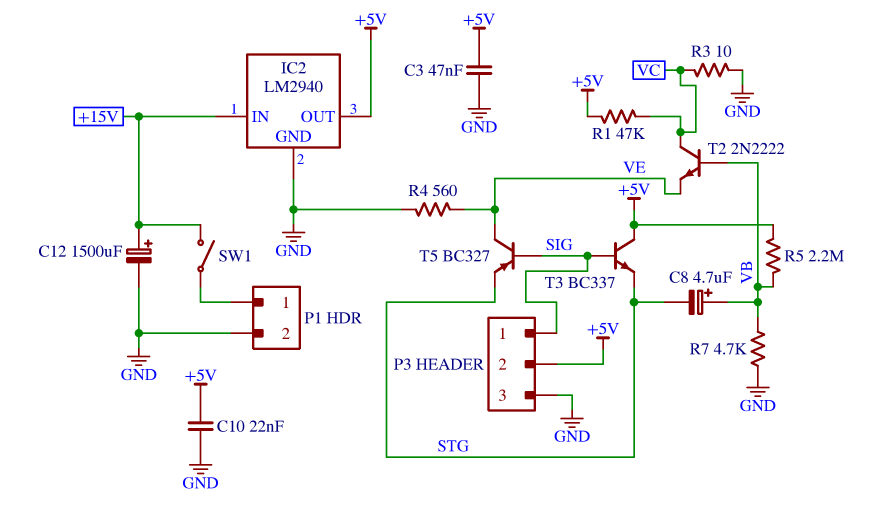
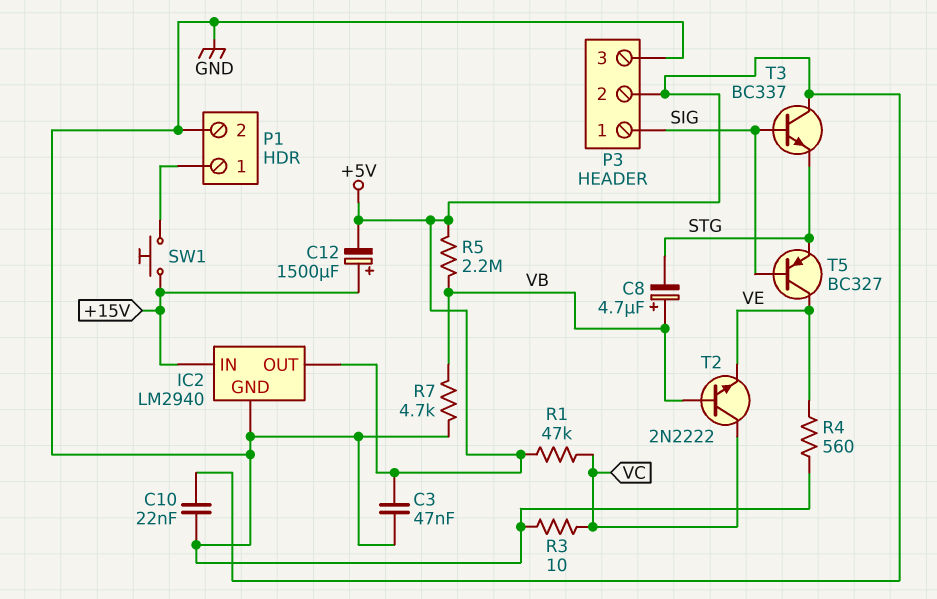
C12: 1500uF (plus +15V, minus GND) -> 1500uF (plus +15V, minus +5V)
SW1: switch (+15V, P1/1) -> button (+15V, P1/1)

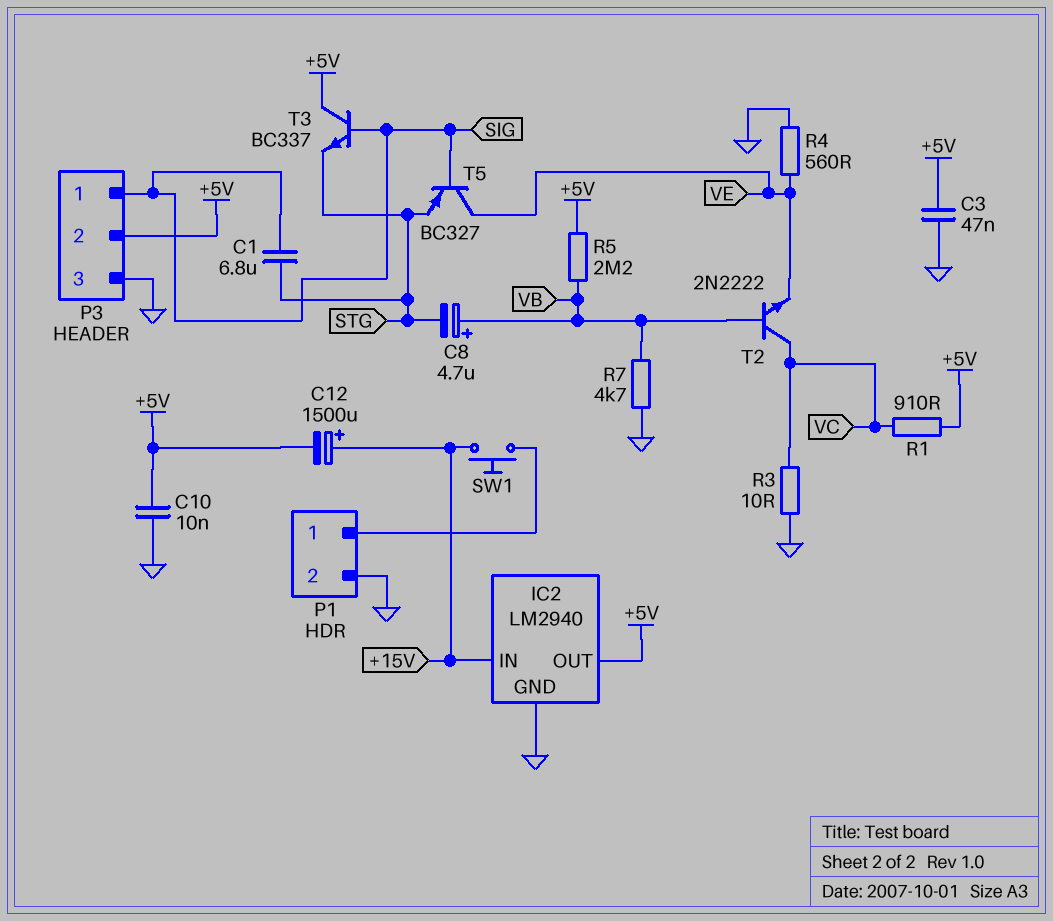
C1: none -> 6.8uF (SIG, STG)
C10: 22nF (+5V, GND) -> 10nF (+5V, GND)
R1: 47k (+5V, VC) -> 910 (+5V, VC)

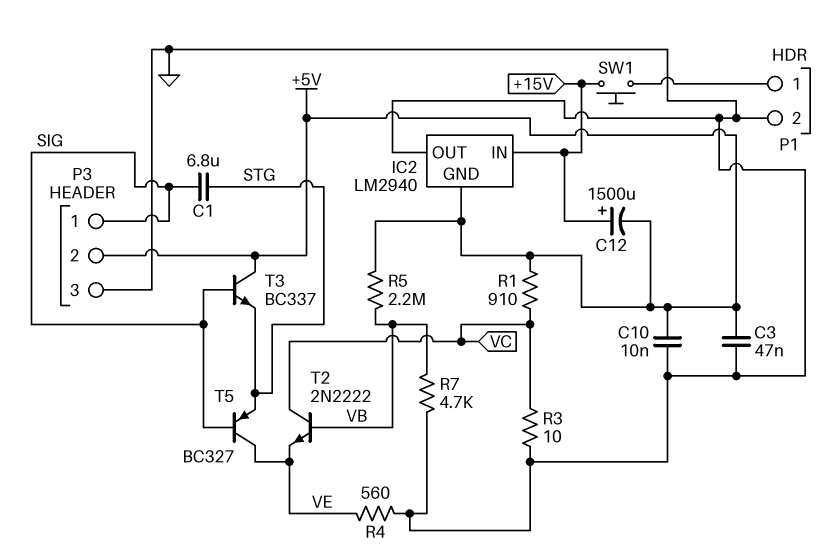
C8: 4.7uF (plus VB, minus STG) -> none
IC2 pin GND: GND -> +5V
IC2 pin OUT: +5V -> GND

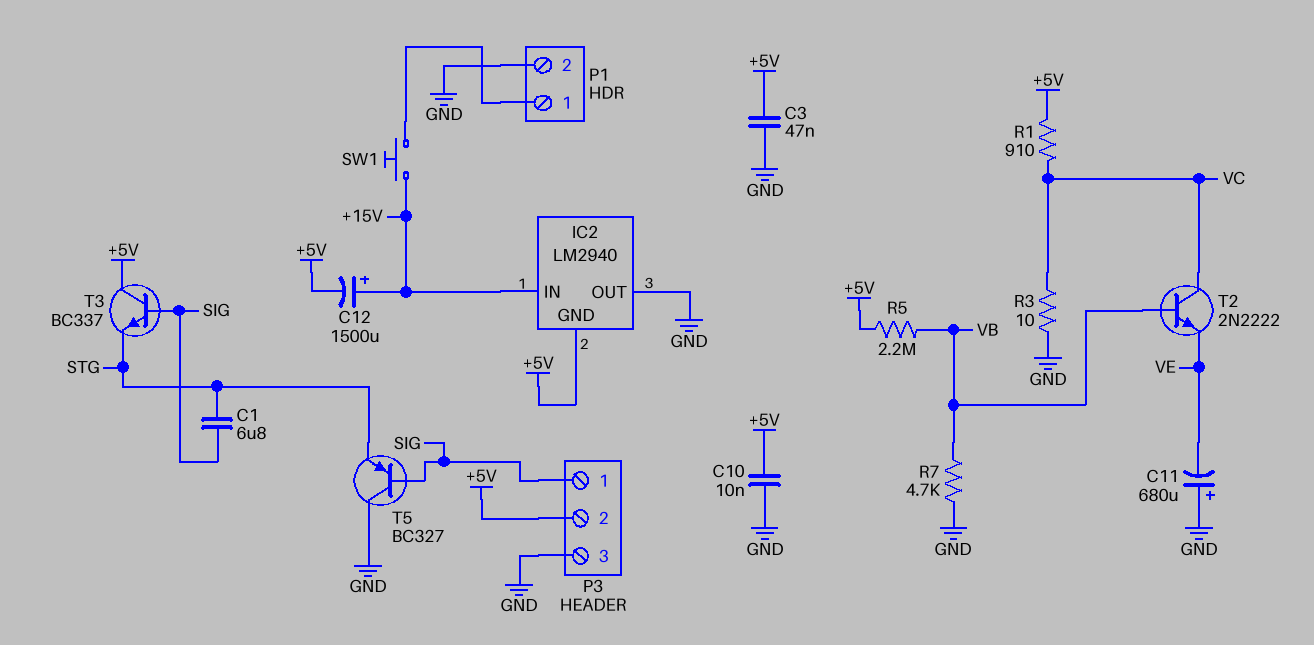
C11: none -> 680uF (plus GND, minus VE)
R4: 560 (GND, VE) -> none
T5: PNP BC327 (B SIG, C VE, E STG) -> PNP BC327 (B SIG, C GND, E STG)

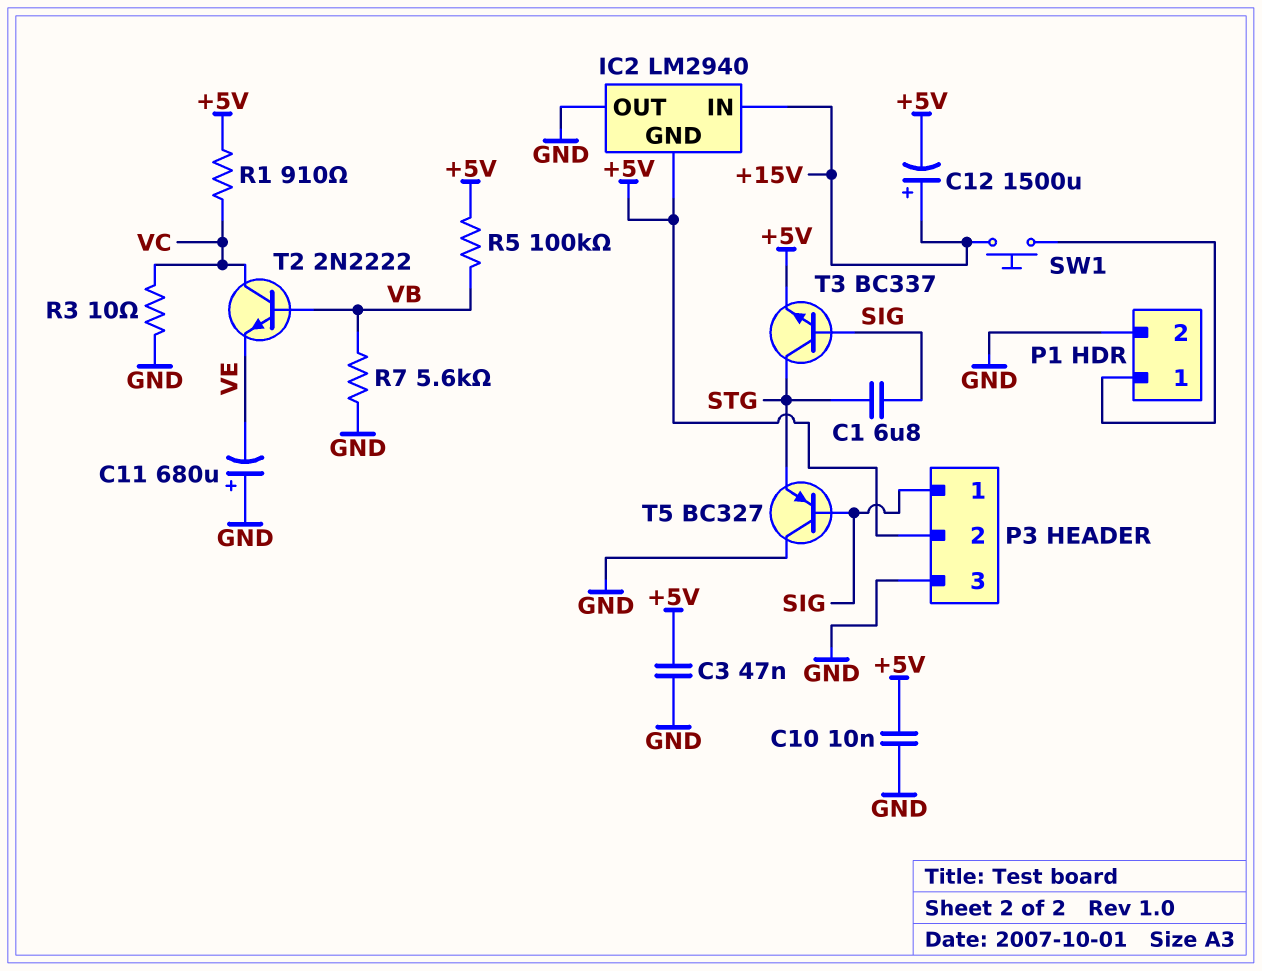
R5: 2.2M (+5V, VB) -> 100k (+5V, VB)
R7: 4.7k (GND, VB) -> 5.6k (GND, VB)
T3: NPN BC337 (B SIG, C +5V, E STG) -> NPN BC337 (B SIG, C STG, E +5V)

